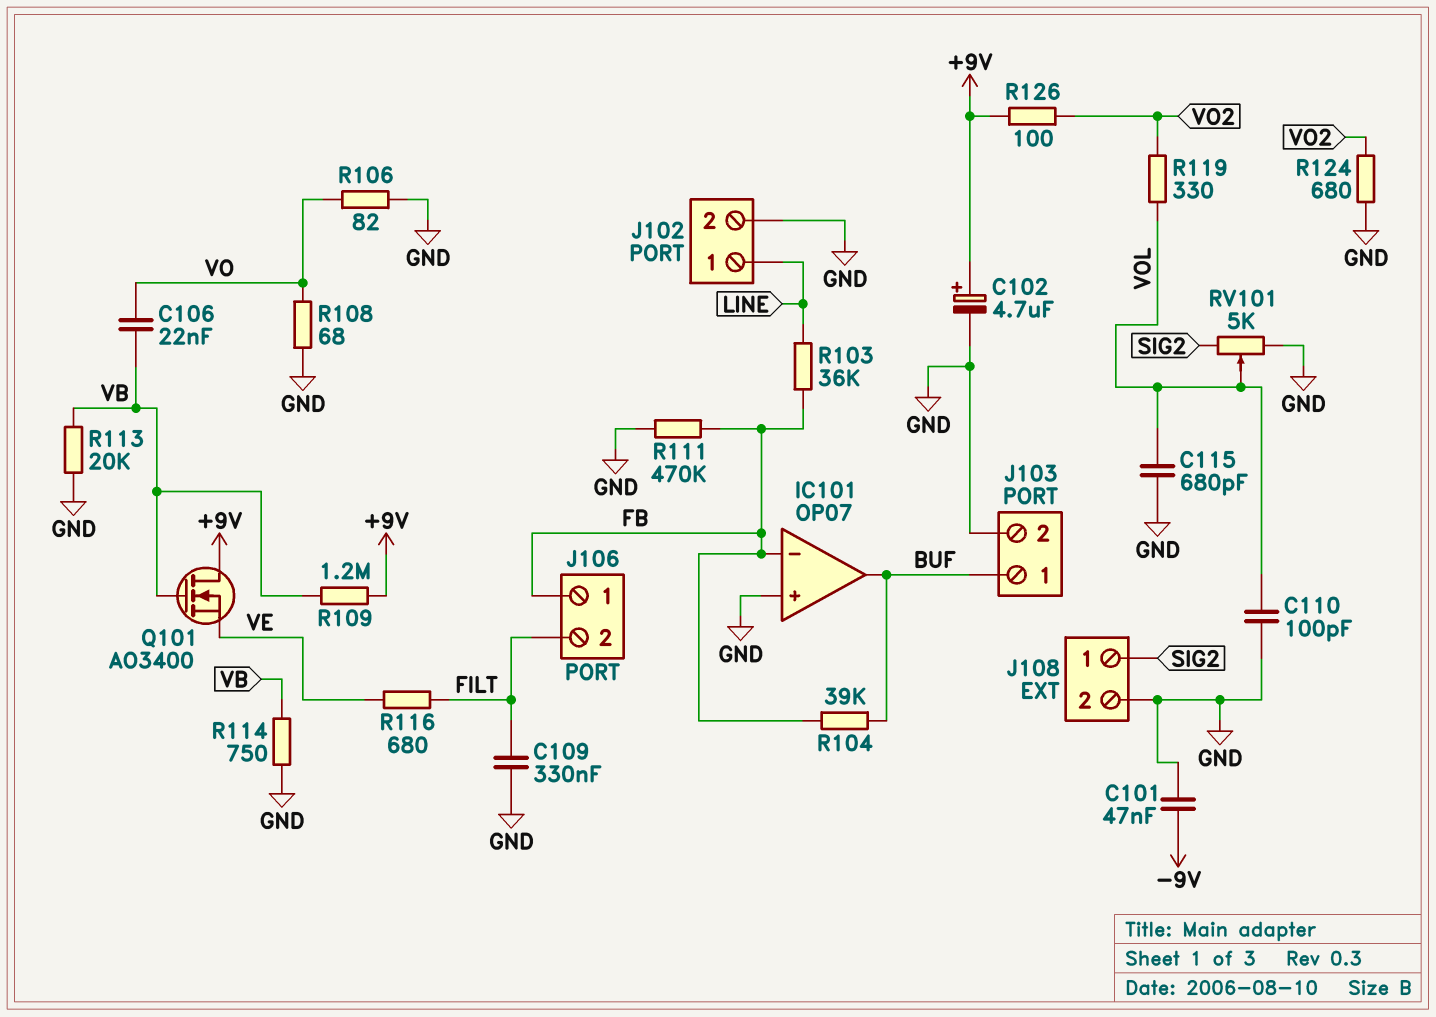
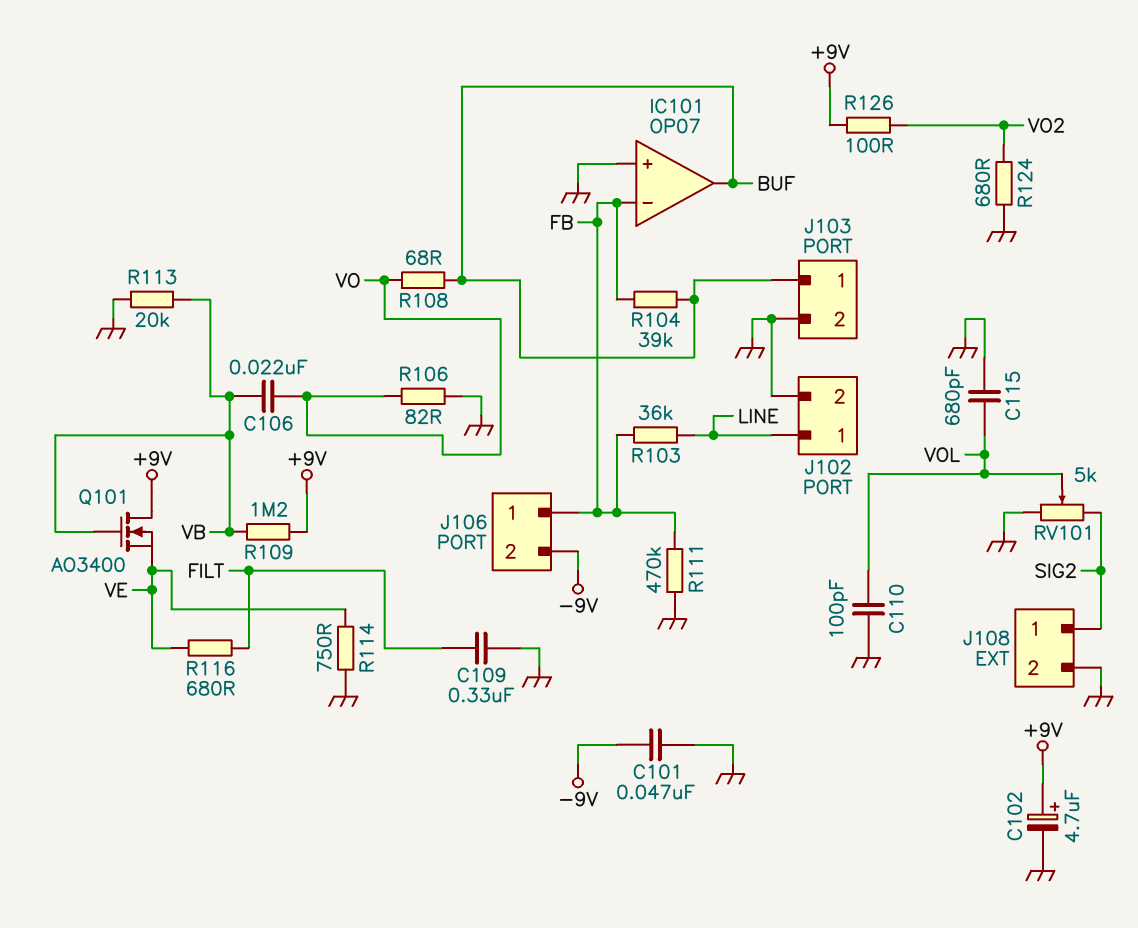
J106 pin 2: FILT -> -9V
R108: 68 (GND, VO) -> 68 (BUF, VO)
R114: 750 (GND, VB) -> 750 (GND, VE)
R119: 330 (VO2, VOL) -> none

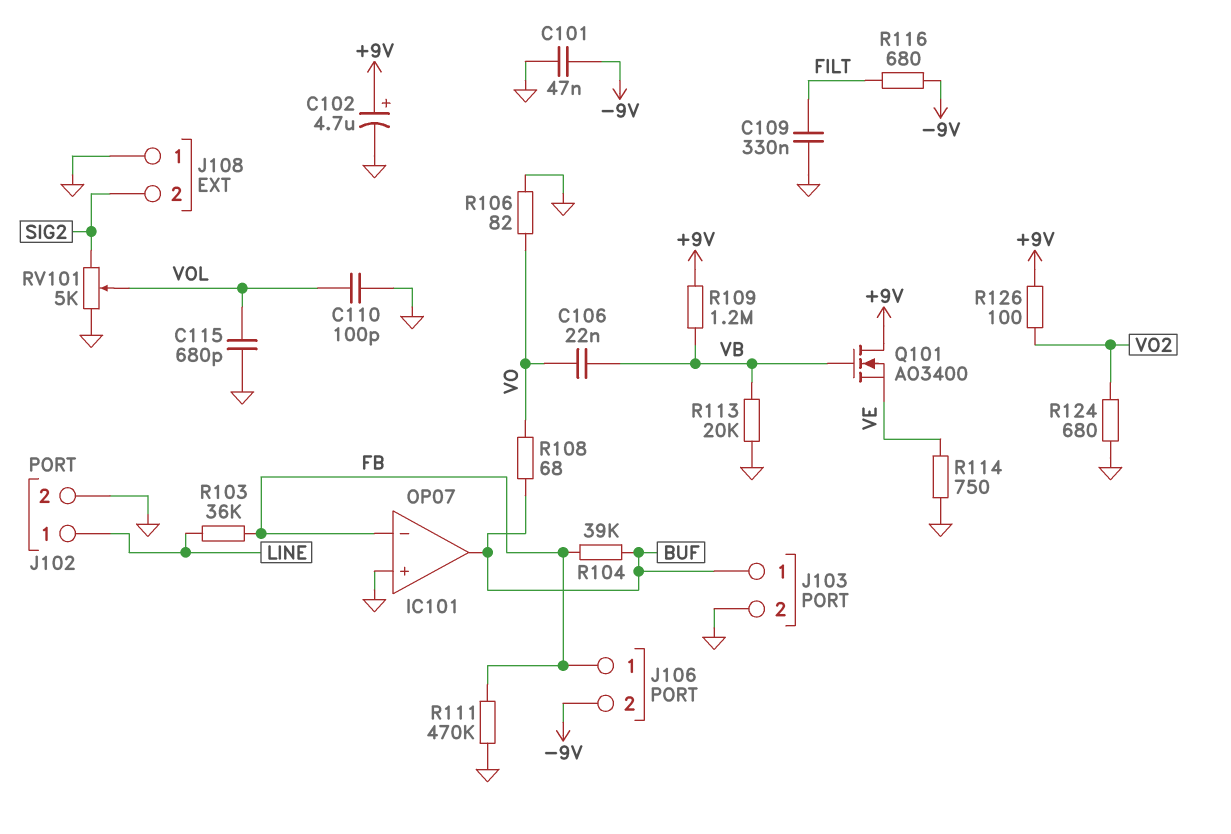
J108 pin 1: SIG2 -> GND
J108 pin 2: GND -> SIG2
R116: 680 (FILT, VE) -> 680 (-9V, FILT)

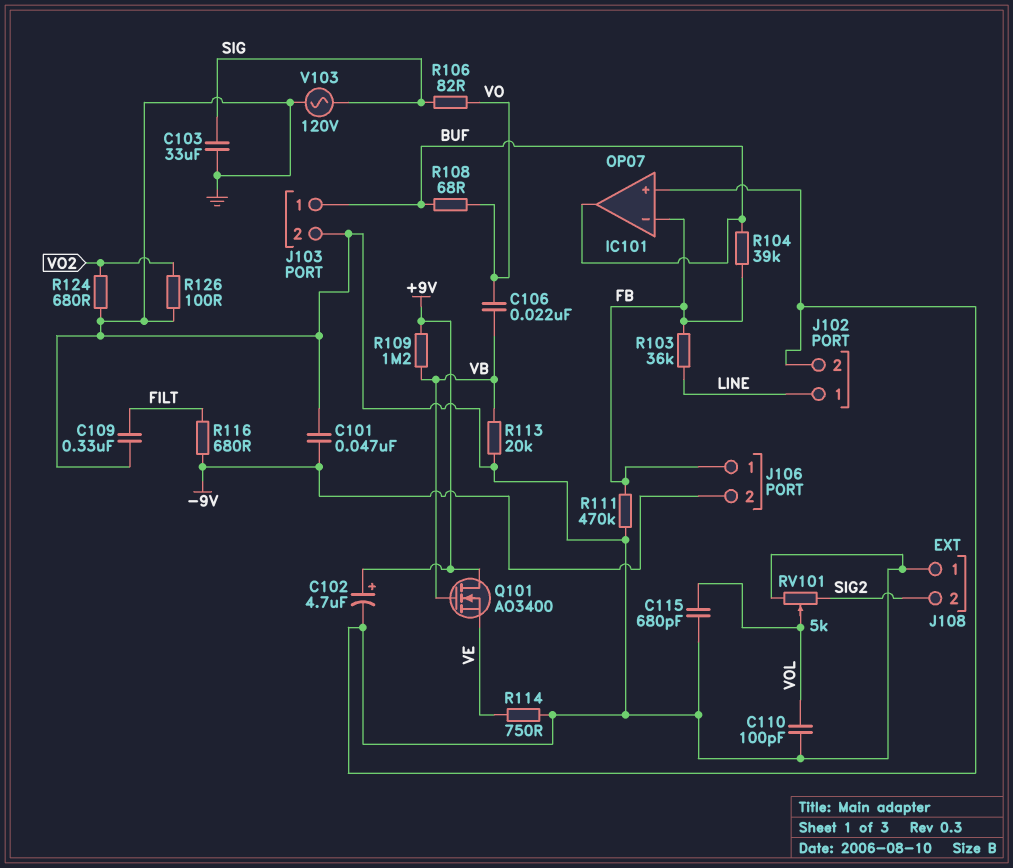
C103: none -> 33uF (GND, SIG)
R106: 82 (GND, VO) -> 82 (SIG, VO)
R126: 100 (+9V, VO2) -> 100 (GND, VO2)
V103: none -> AC 120V (GND, SIG)

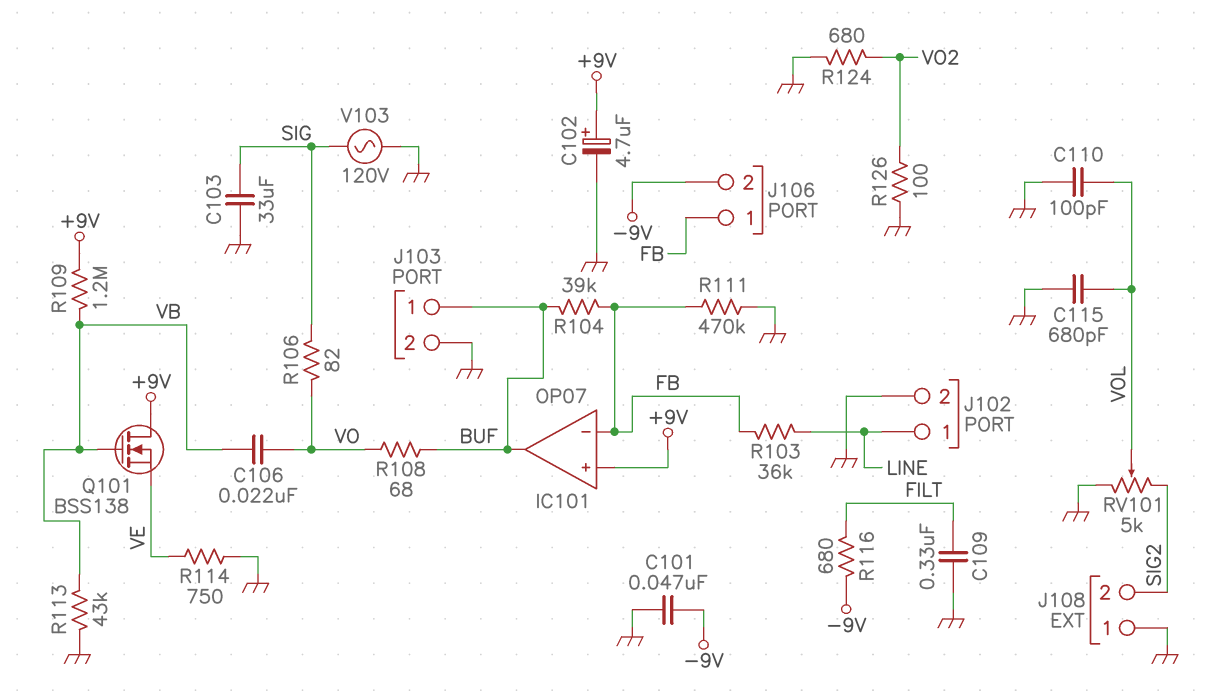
IC101 pin in+: GND -> +9V
Q101: NMOS AO3400 (G VB, D +9V, S VE) -> NMOS BSS138 (G VB, D +9V, S VE)
R113: 20k (GND, VB) -> 43k (GND, VB)

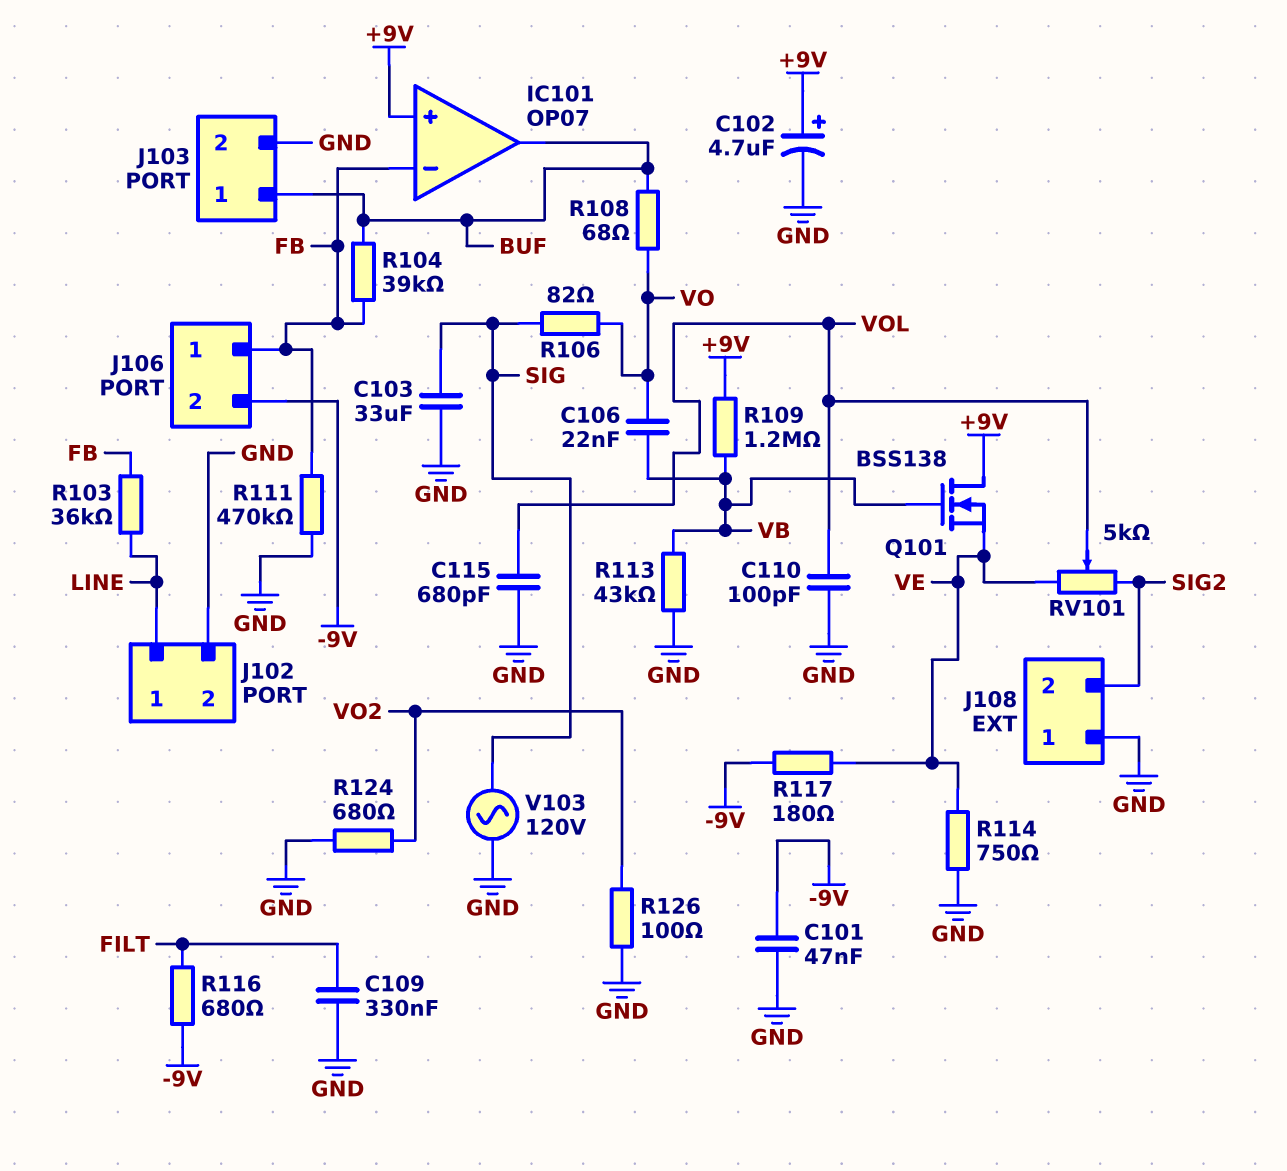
R117: none -> 180 (-9V, VE)
RV101: 5k (GND, SIG2, wiper VOL) -> 5k (SIG2, VE, wiper VOL)

